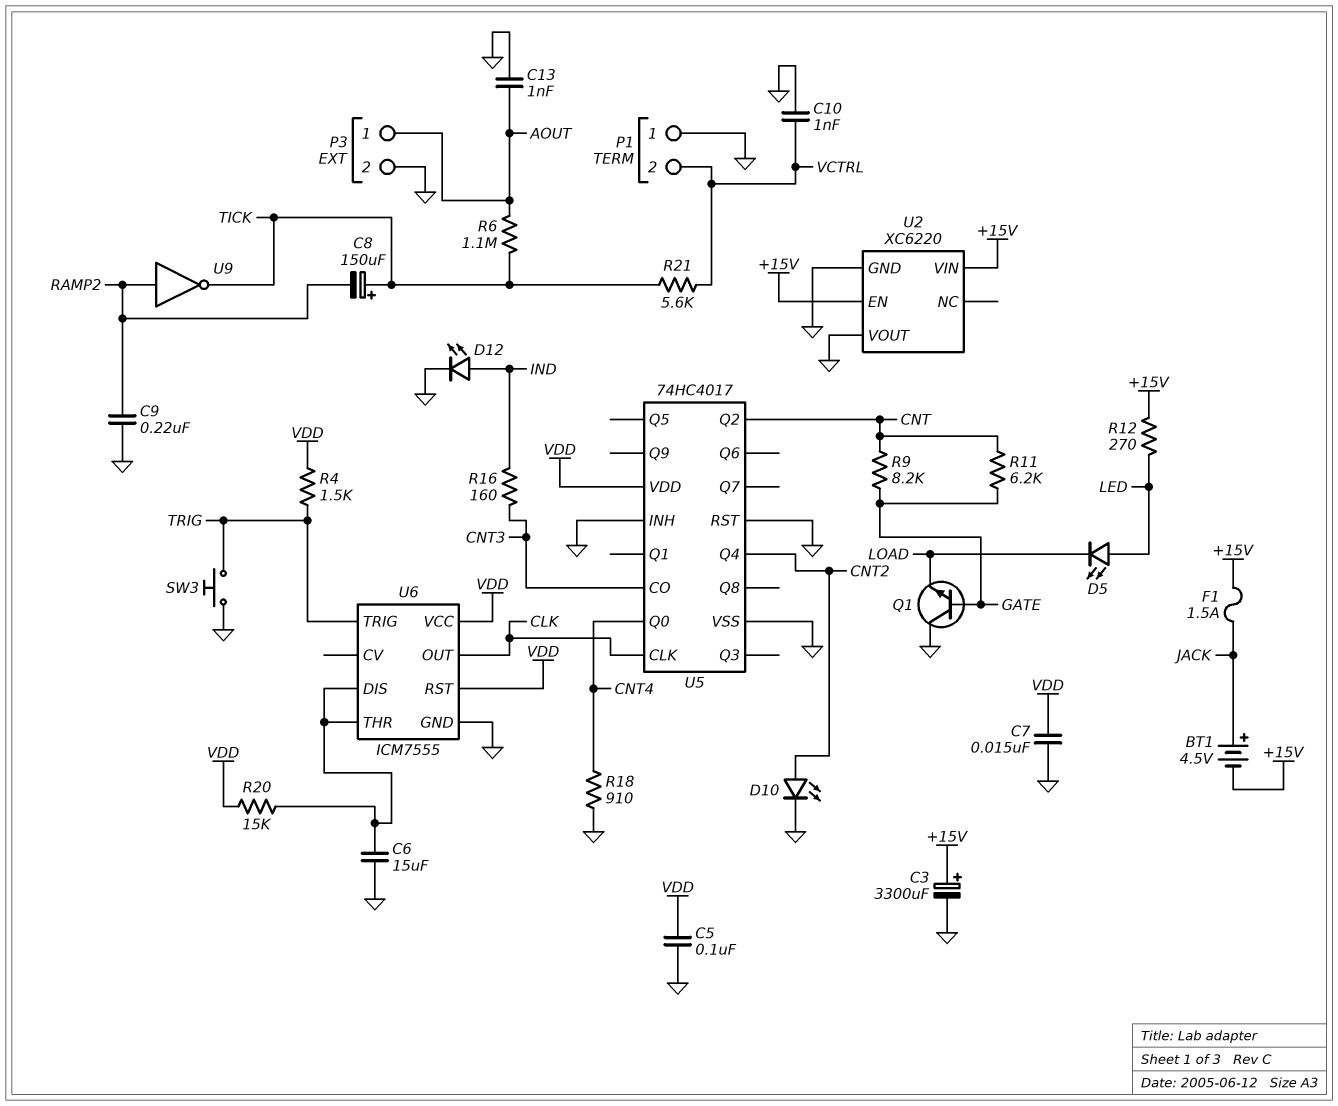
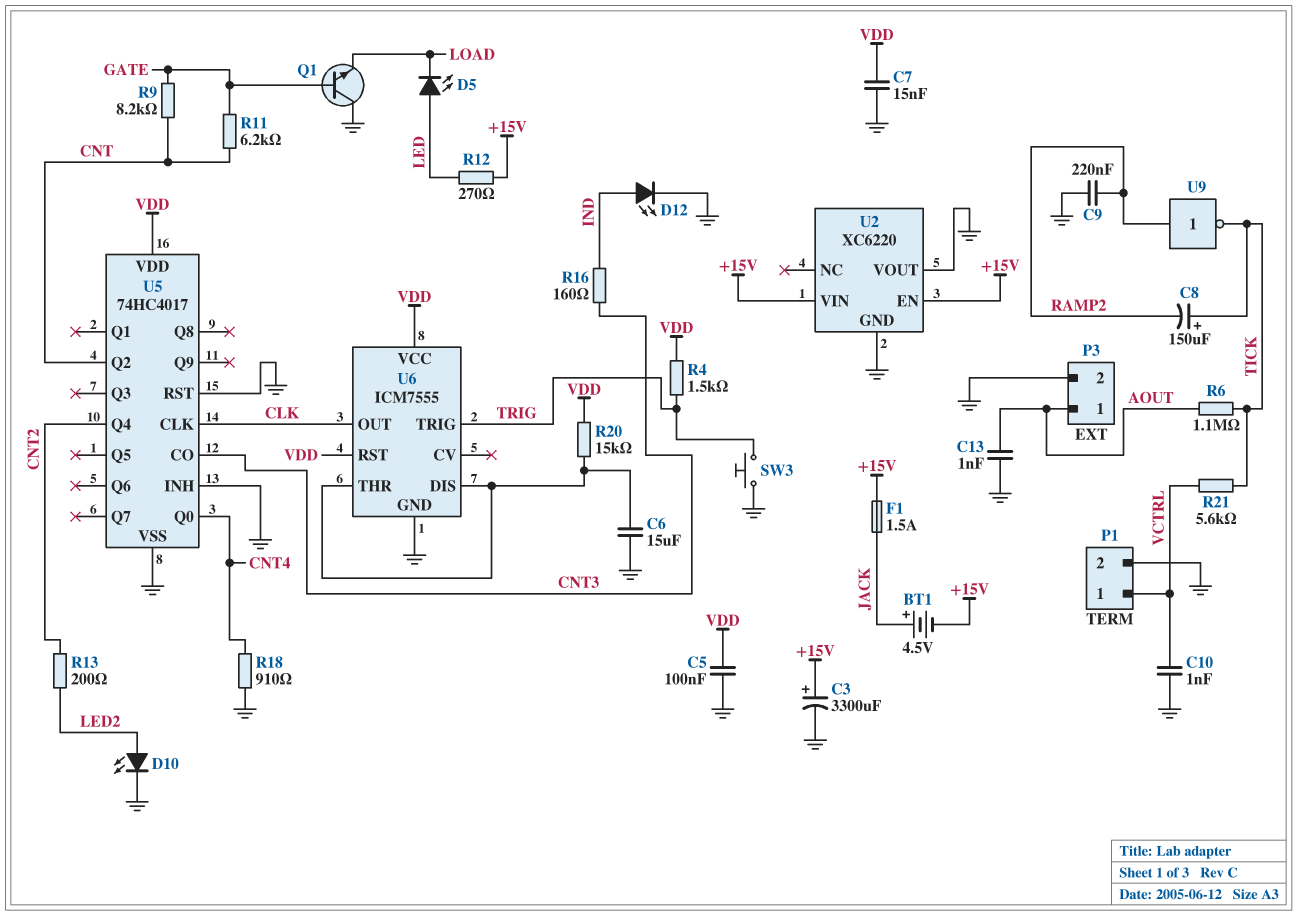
D10: LED (A CNT2, K GND) -> LED (A LED2, K GND)
P1 pin 1: GND -> VCTRL
P1 pin 2: VCTRL -> GND
R13: none -> 200 (CNT2, LED2)

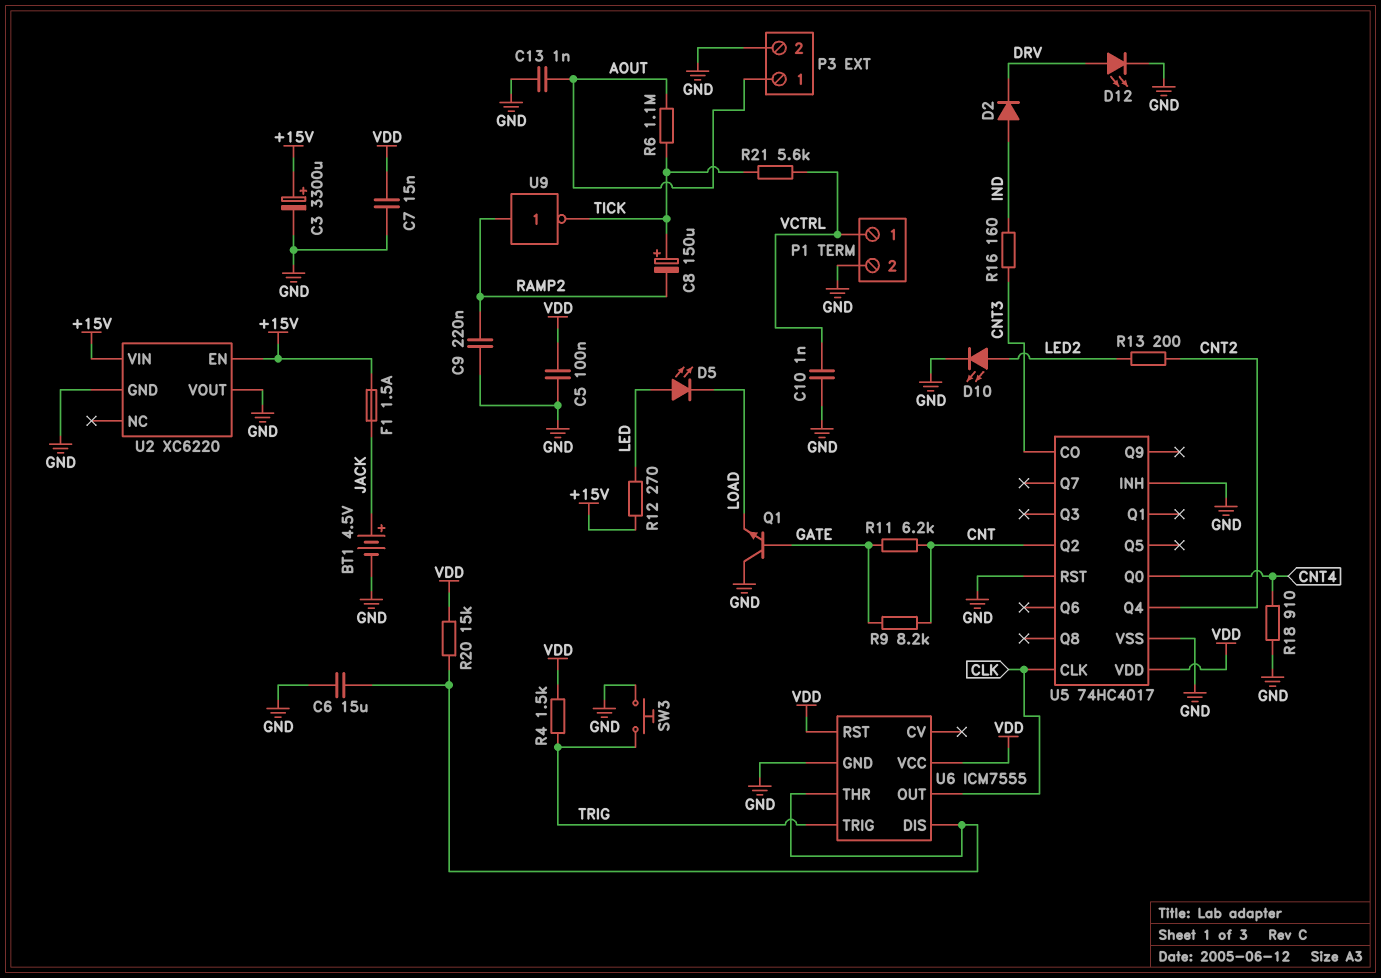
BT1: 4.5V (plus JACK, minus +15V) -> 4.5V (plus JACK, minus GND)
D2: none -> diode (A IND, K DRV)
D12: LED (A IND, K GND) -> LED (A DRV, K GND)

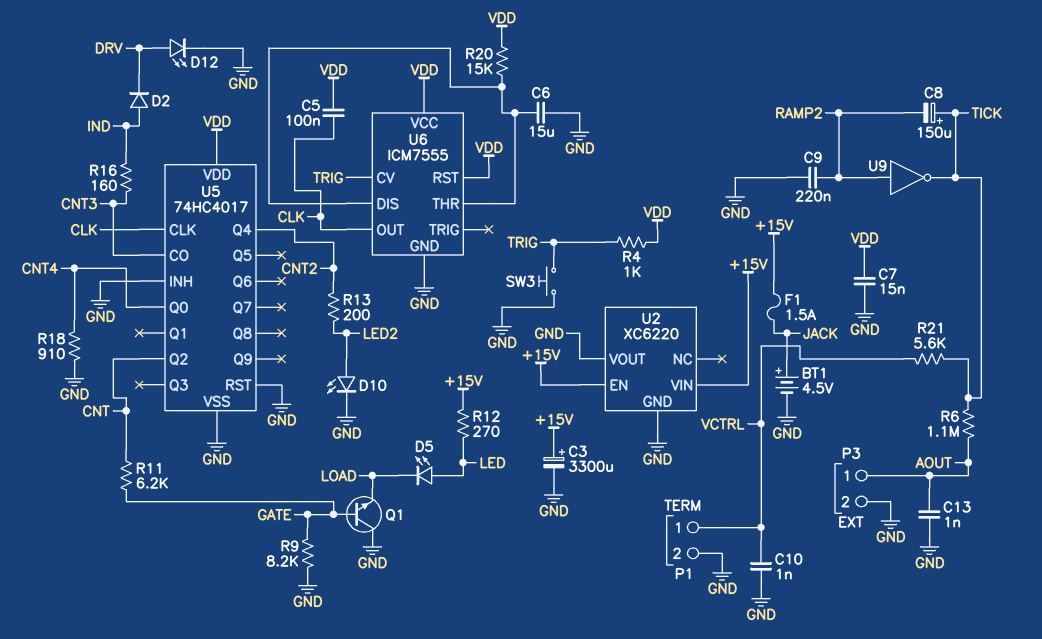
C5: 100nF (GND, VDD) -> 100nF (CLK, VDD)
R4: 1.5k (TRIG, VDD) -> 1k (TRIG, VDD)
R9: 8.2k (CNT, GATE) -> 8.2k (GATE, GND)
U6 pin CV: none -> TRIG
U6 pin TRIG: TRIG -> none

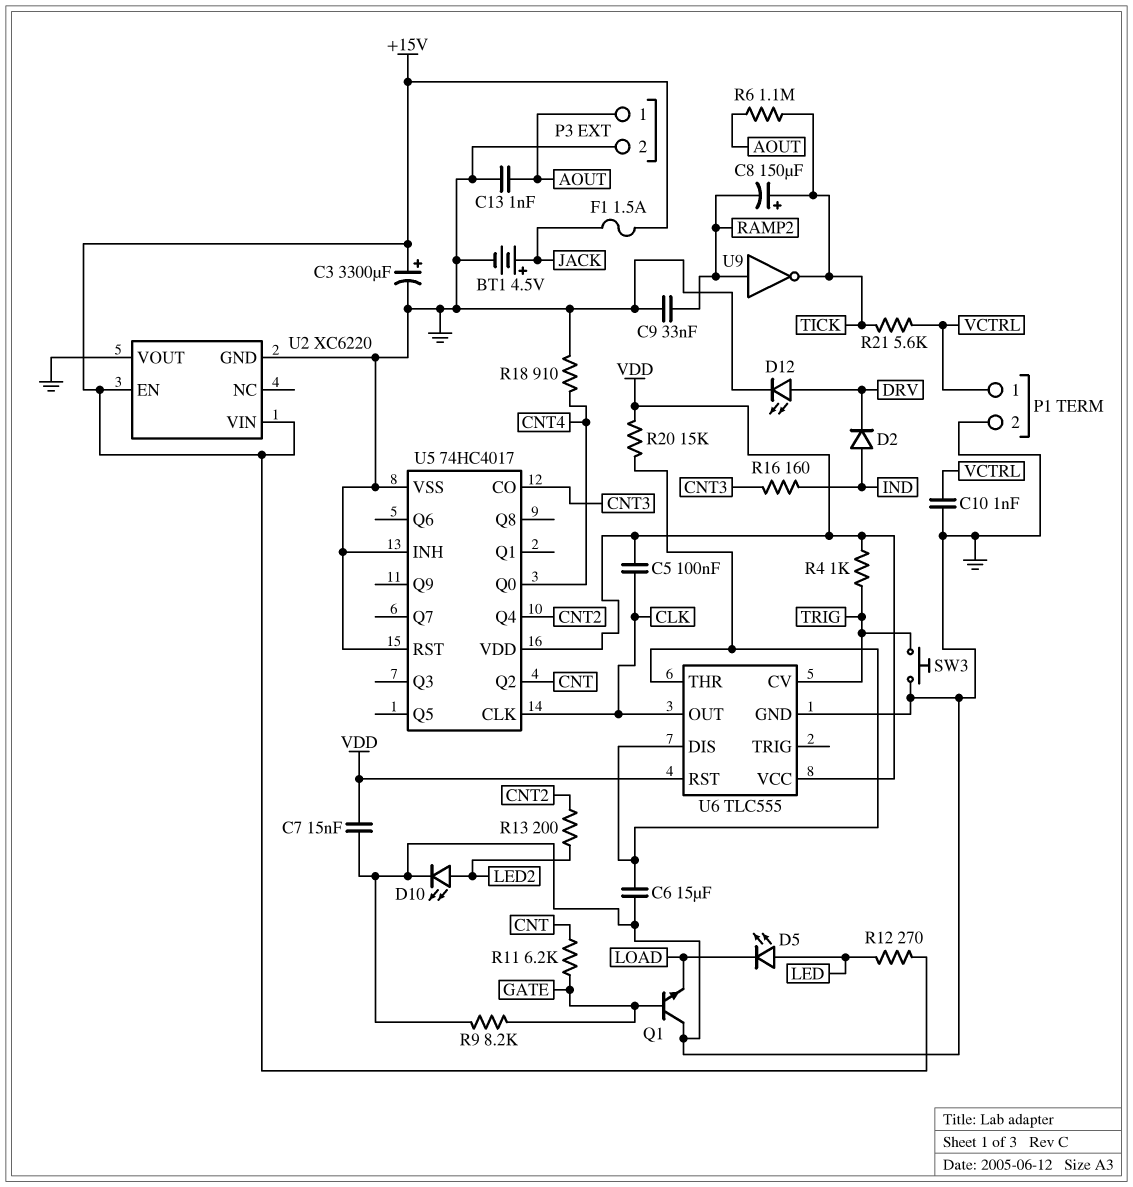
C9: 220nF (GND, RAMP2) -> 33nF (GND, RAMP2)
U6: ICM7555 -> TLC555

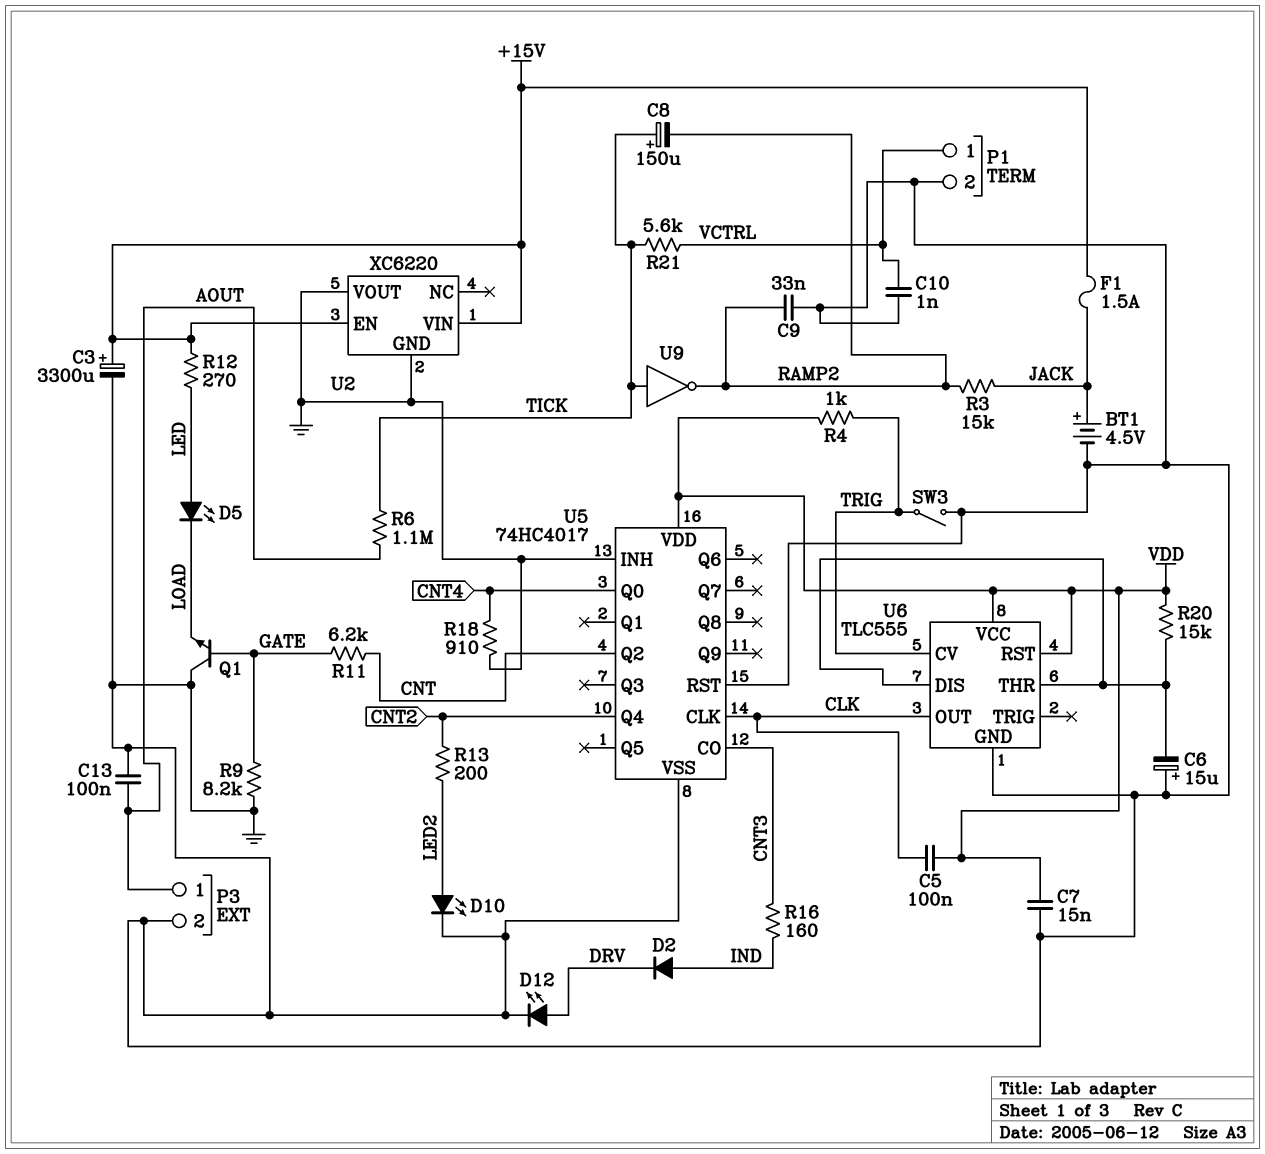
C6: 15uF (GND, U6/DIS) -> 15uF (plus GND, minus U6/DIS)
C13: 1nF (AOUT, GND) -> 100nF (AOUT, GND)
R3: none -> 15k (JACK, RAMP2)
SW3: button (GND, TRIG) -> switch (GND, TRIG)
U9: NOT (in RAMP2, out TICK) -> NOT (in TICK, out RAMP2)

